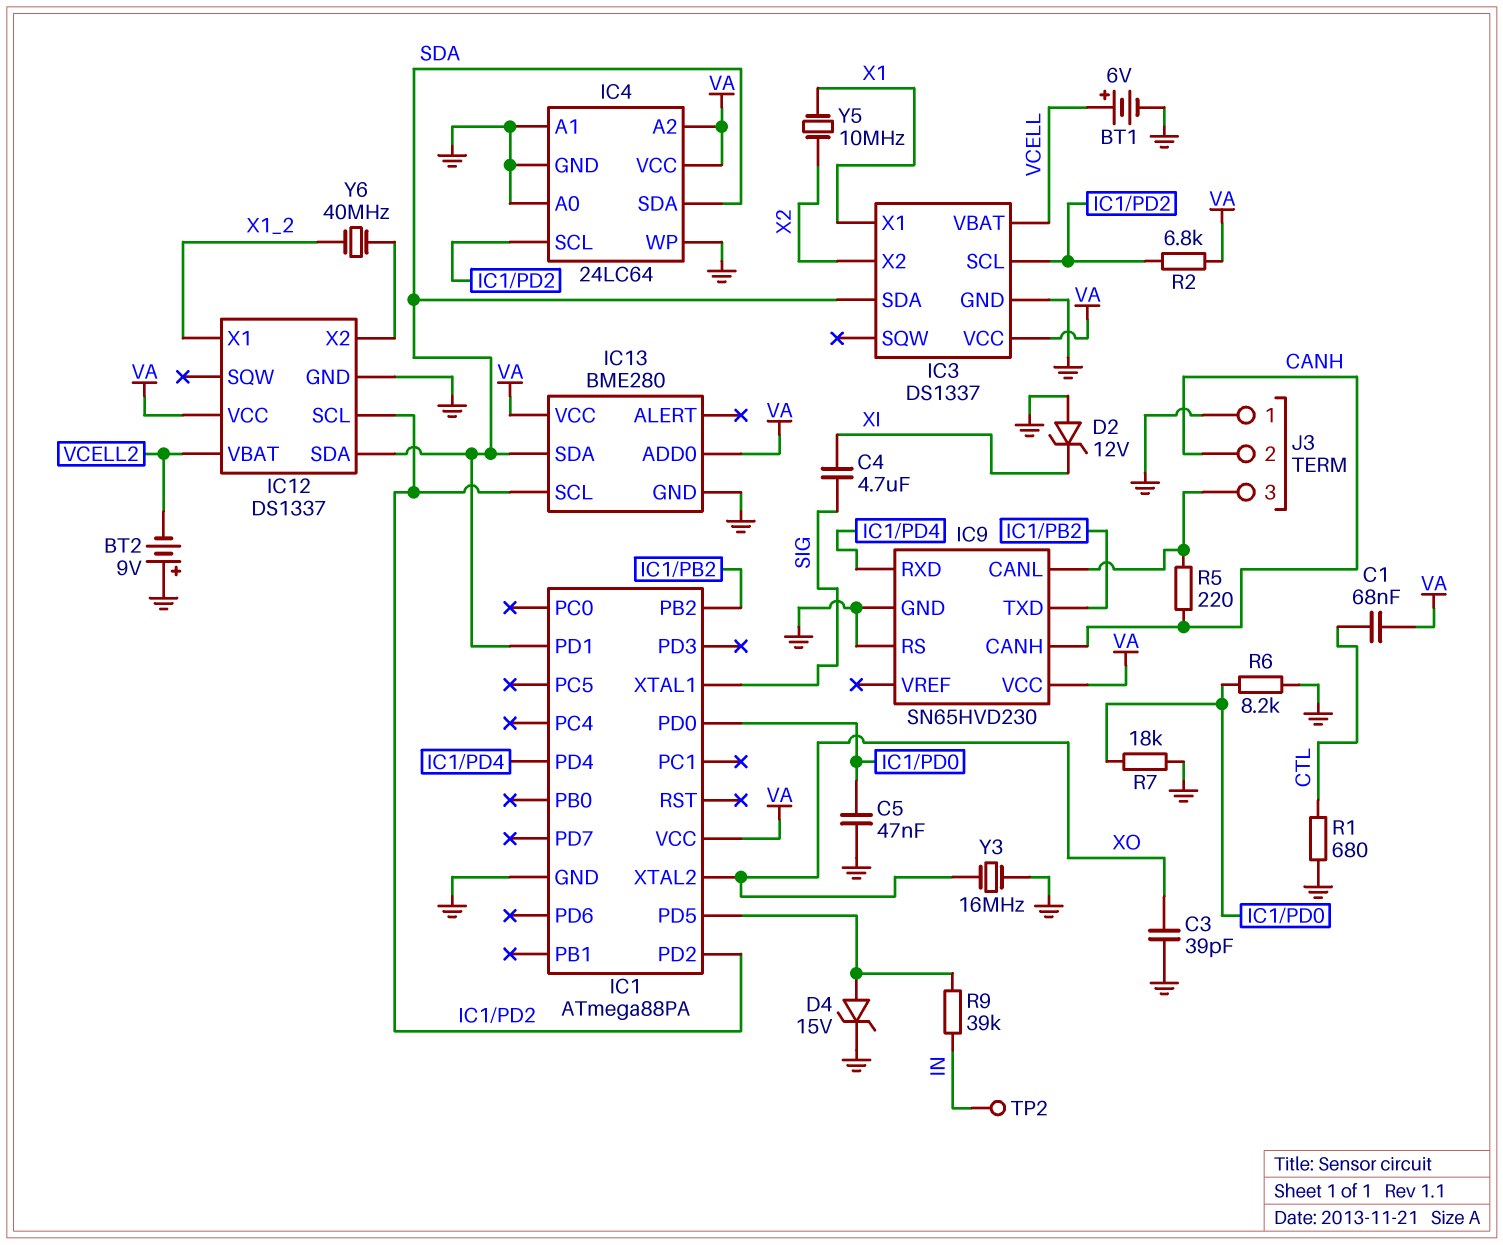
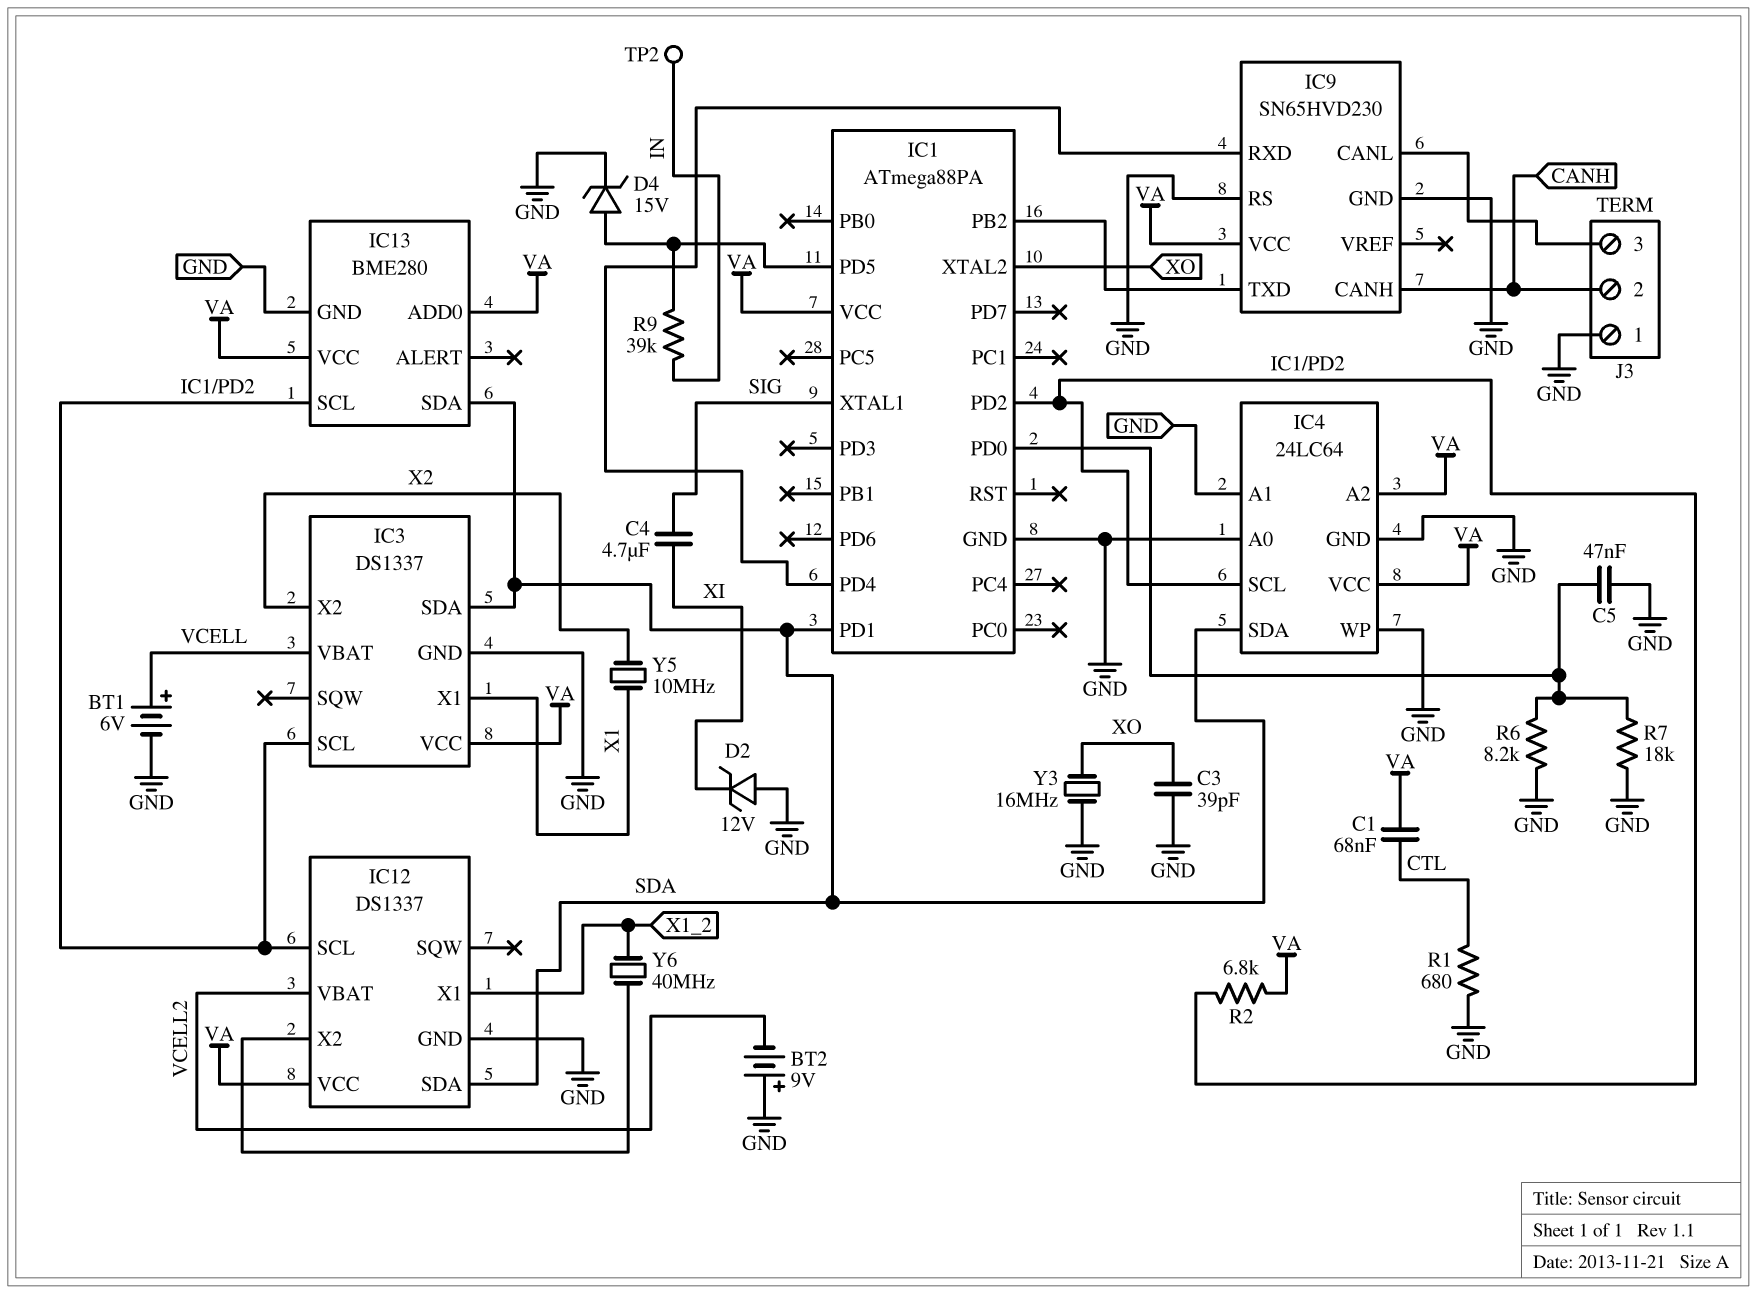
R5: 220 (CANH, IC9/CANL) -> none

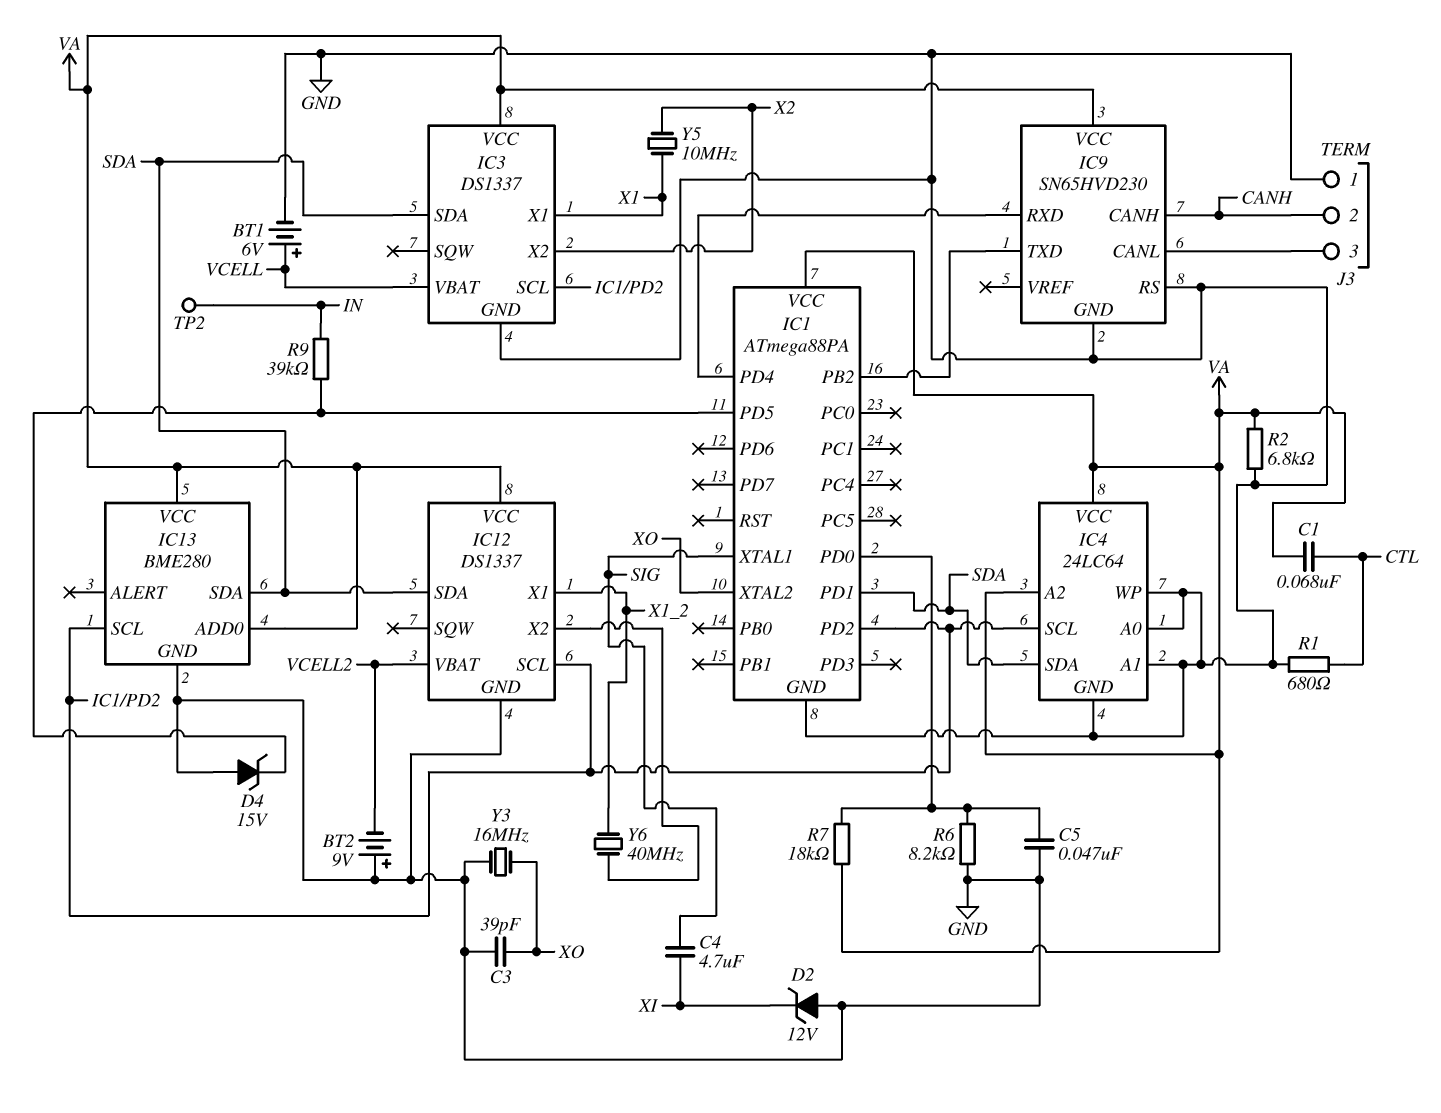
D4: zener 15V (A IC1/PD5, K GND) -> zener 15V (A GND, K IC1/PD5)
R2: 6.8k (IC1/PD2, VA) -> 6.8k (GND, VA)
R7: 18k (GND, IC1/PD0) -> 18k (IC1/PD0, VA)

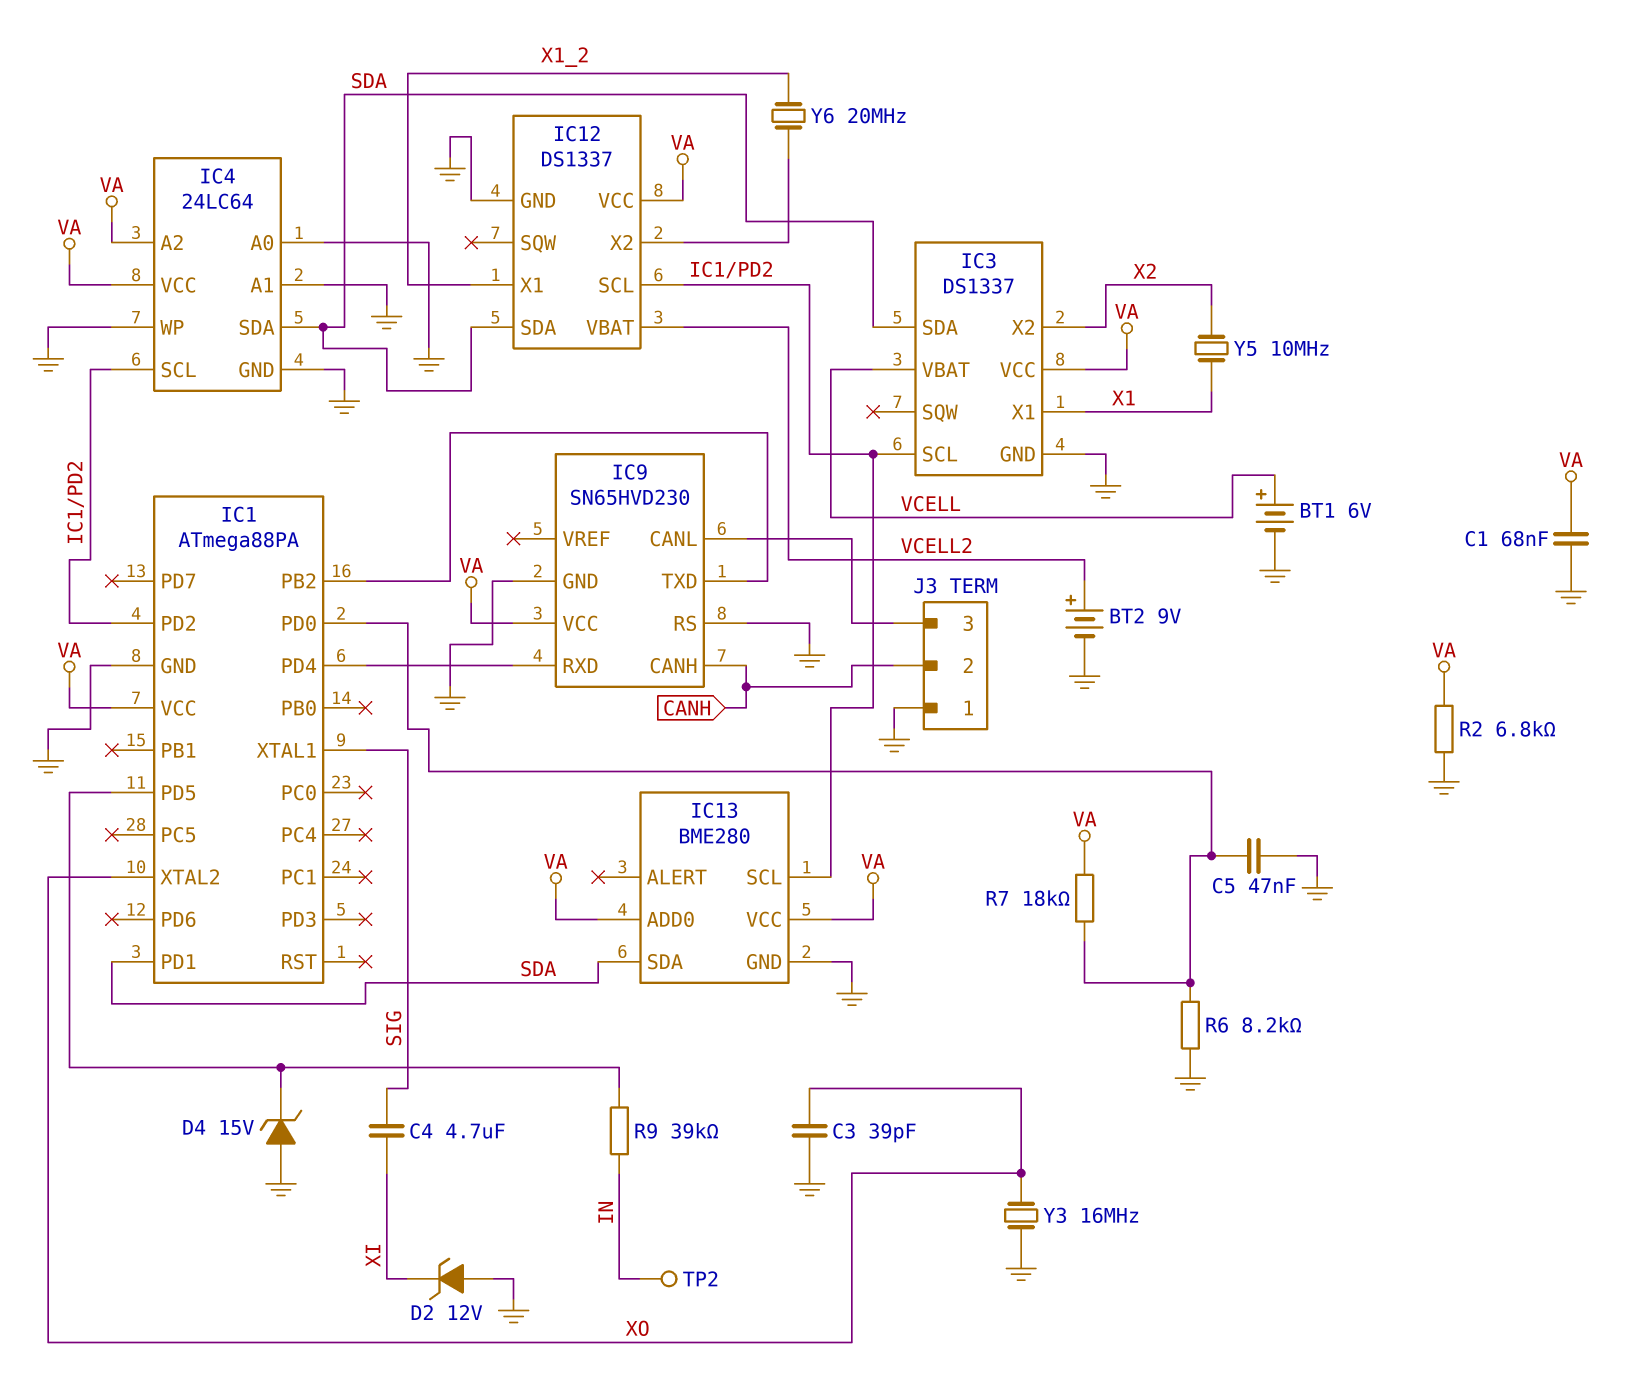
BT2: 9V (plus GND, minus VCELL2) -> 9V (plus VCELL2, minus GND)
C1: 68nF (CTL, VA) -> 68nF (GND, VA)
R1: 680 (CTL, GND) -> none
Y6: 40MHz (IC12/X2, X1_2) -> 20MHz (IC12/X2, X1_2)

